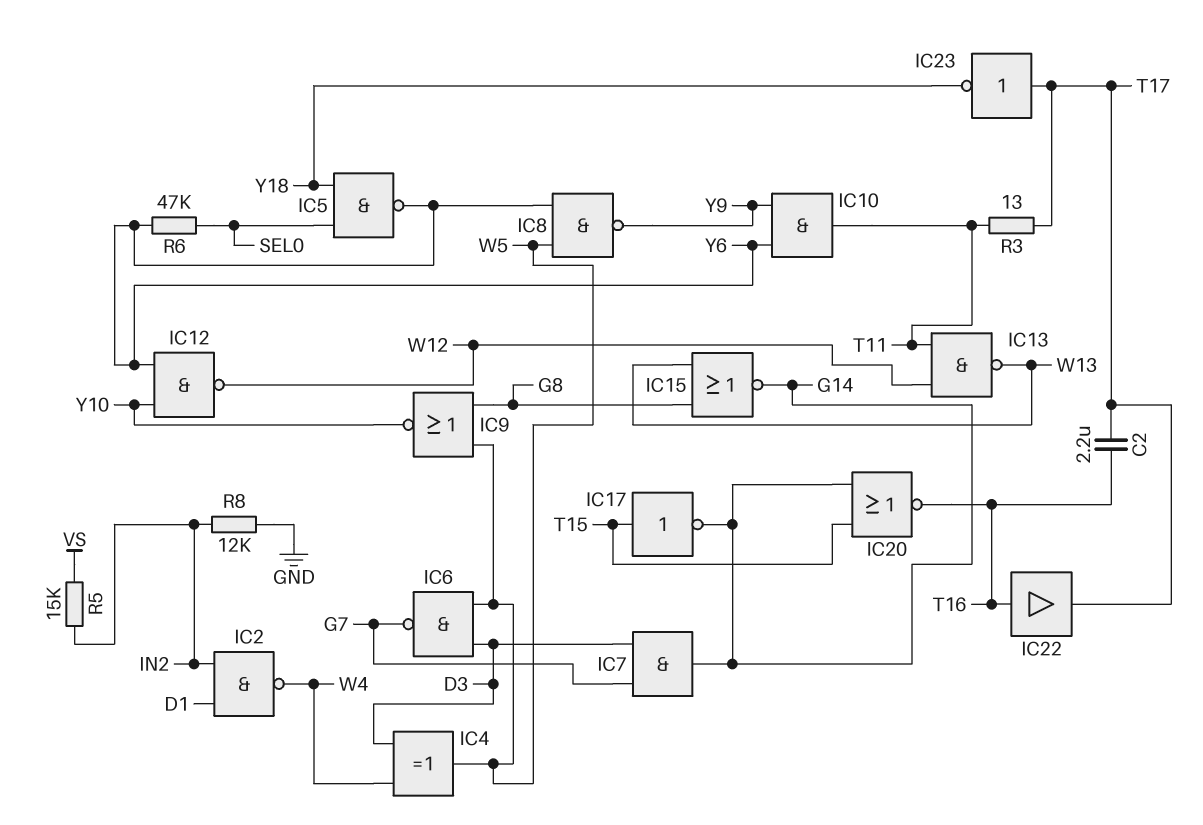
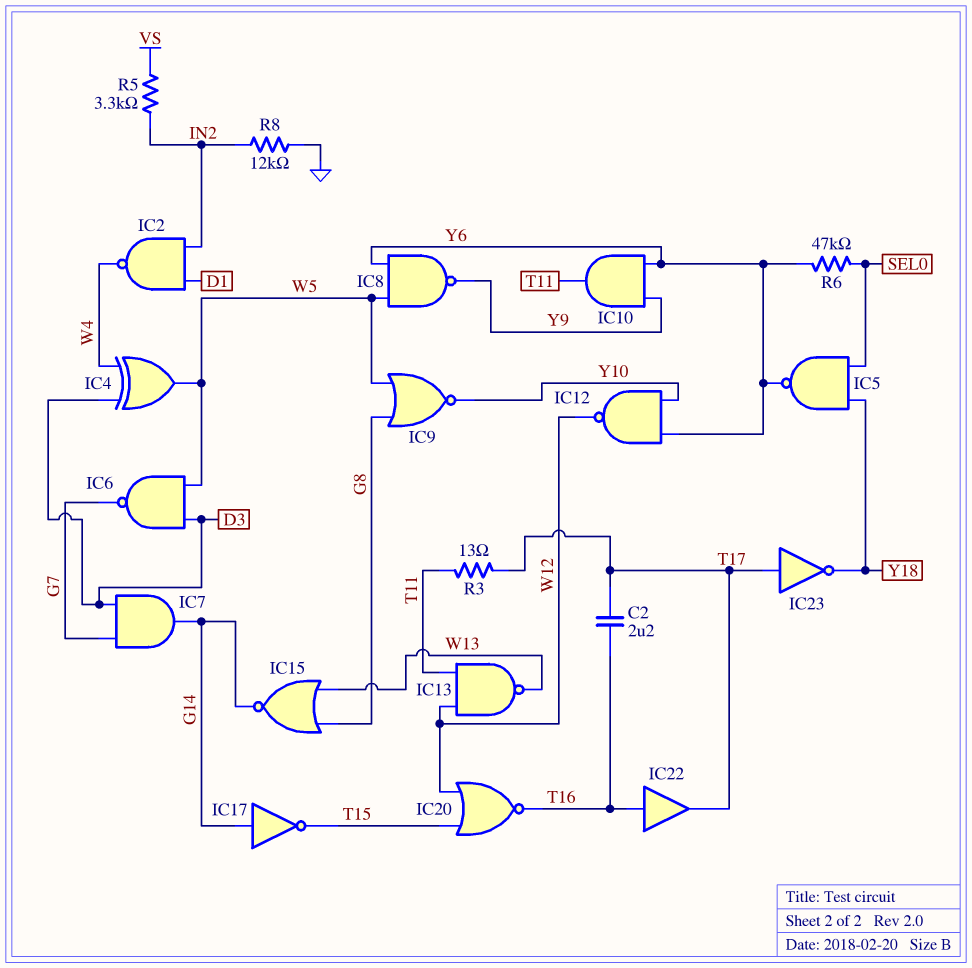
IC17: NOT (in T15, out G14) -> NOT (in G14, out T15)
IC20: NOR (in G14, in T15, out T16) -> NOR (in T15, in W12, out T16)
R5: 15k (IN2, VS) -> 3.3k (IN2, VS)

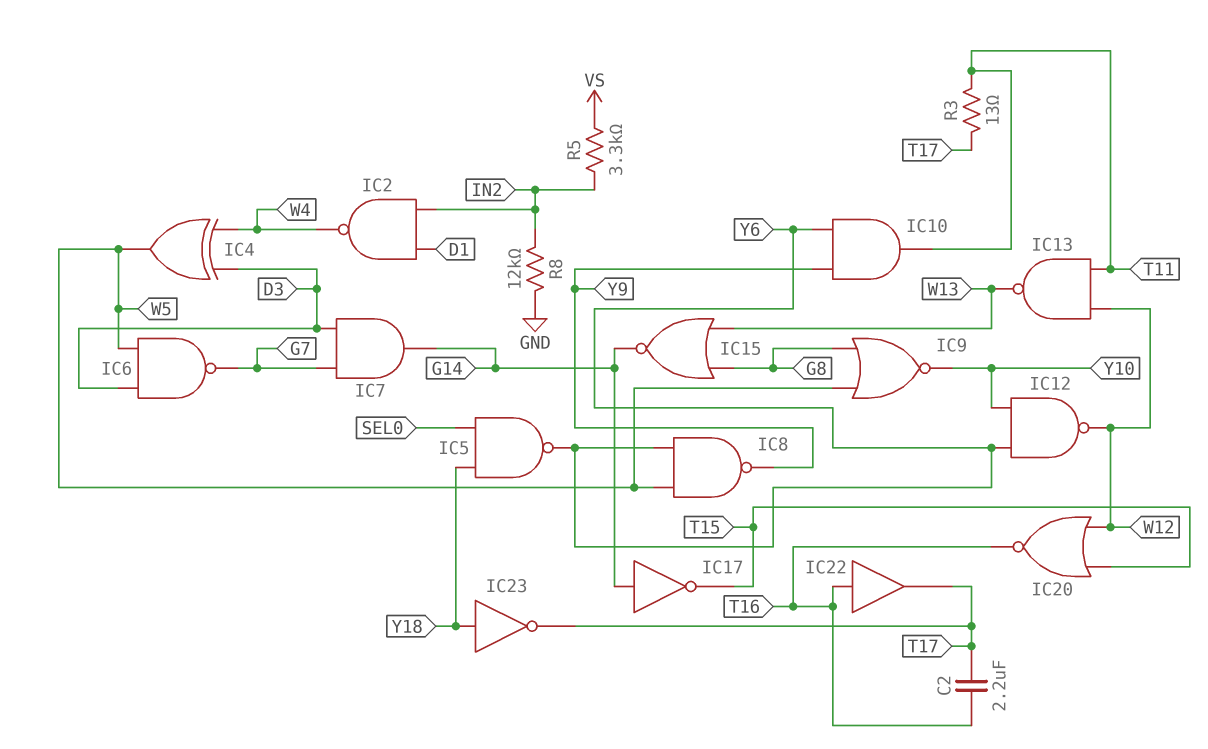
IC23: NOT (in T17, out Y18) -> NOT (in Y18, out T17)
R6: 47k (SEL0, Y6) -> none

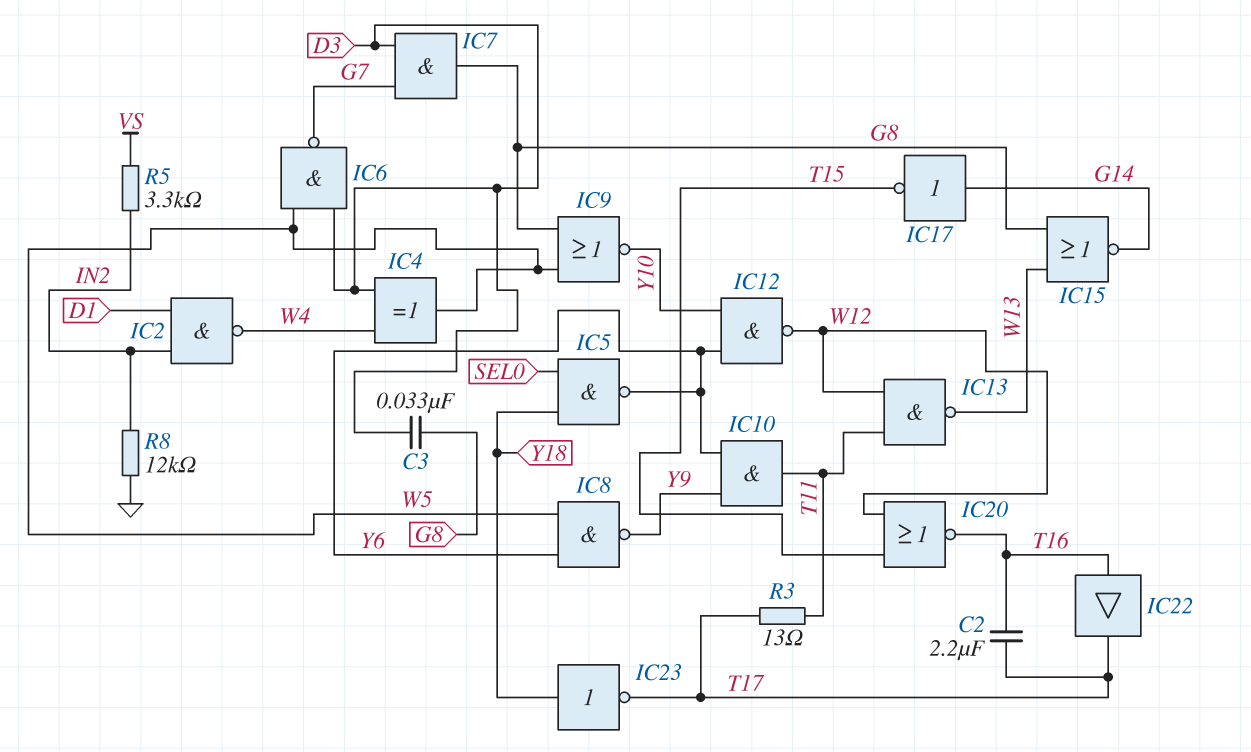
C3: none -> 33nF (D3, G8)
IC7: AND (in D3, in G7, out G14) -> AND (in D3, in G7, out G8)

